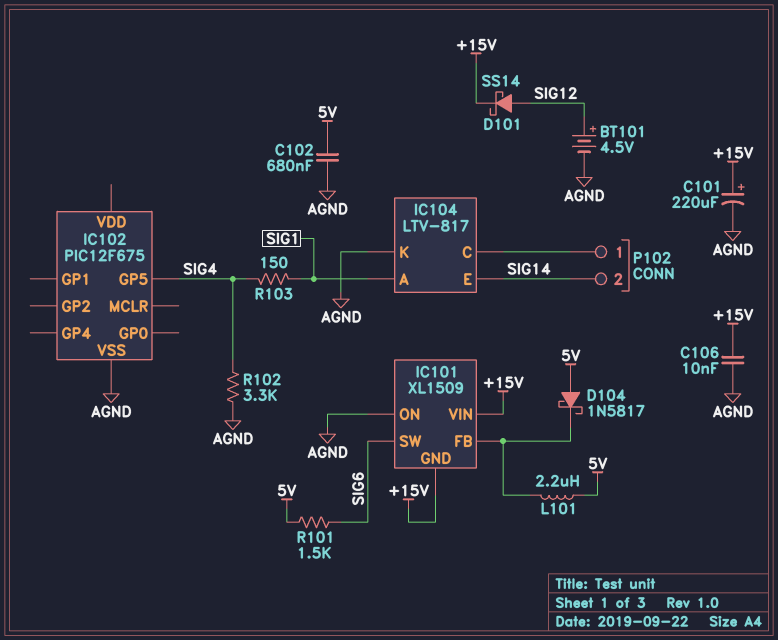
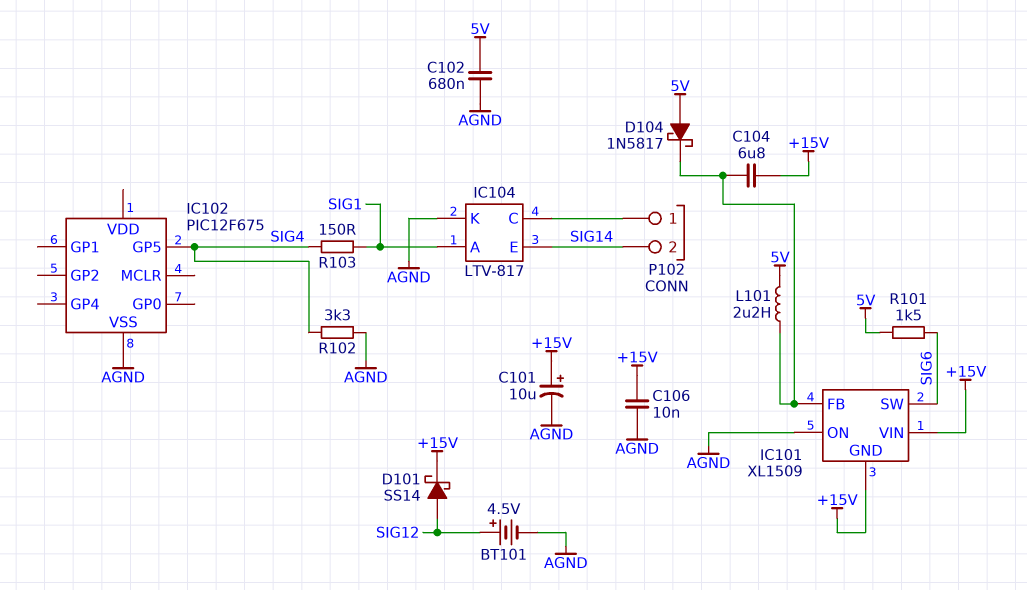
C101: 220uF (plus +15V, minus AGND) -> 10uF (plus +15V, minus AGND)
C104: none -> 6.8uF (+15V, IC101/FB)

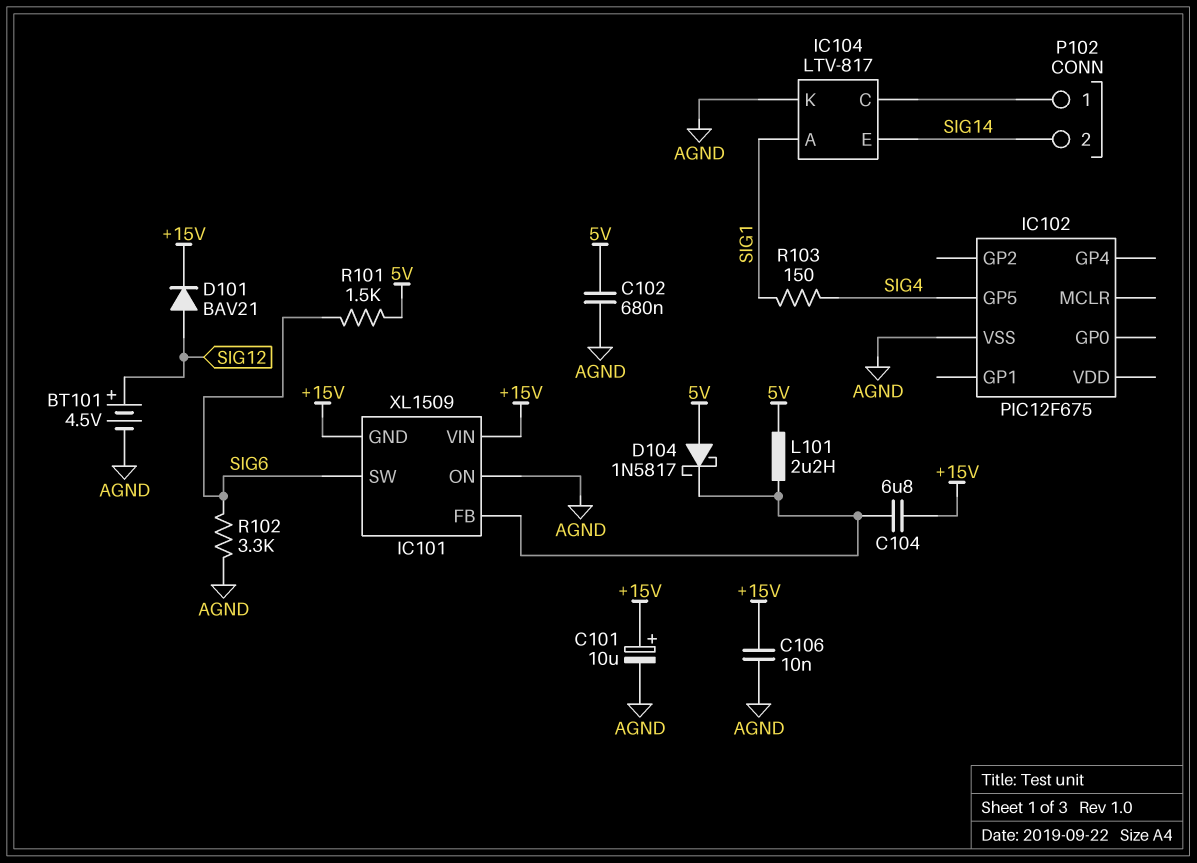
D101: schottky SS14 (A SIG12, K +15V) -> diode BAV21 (A SIG12, K +15V)
R102: 3.3k (AGND, SIG4) -> 3.3k (AGND, SIG6)

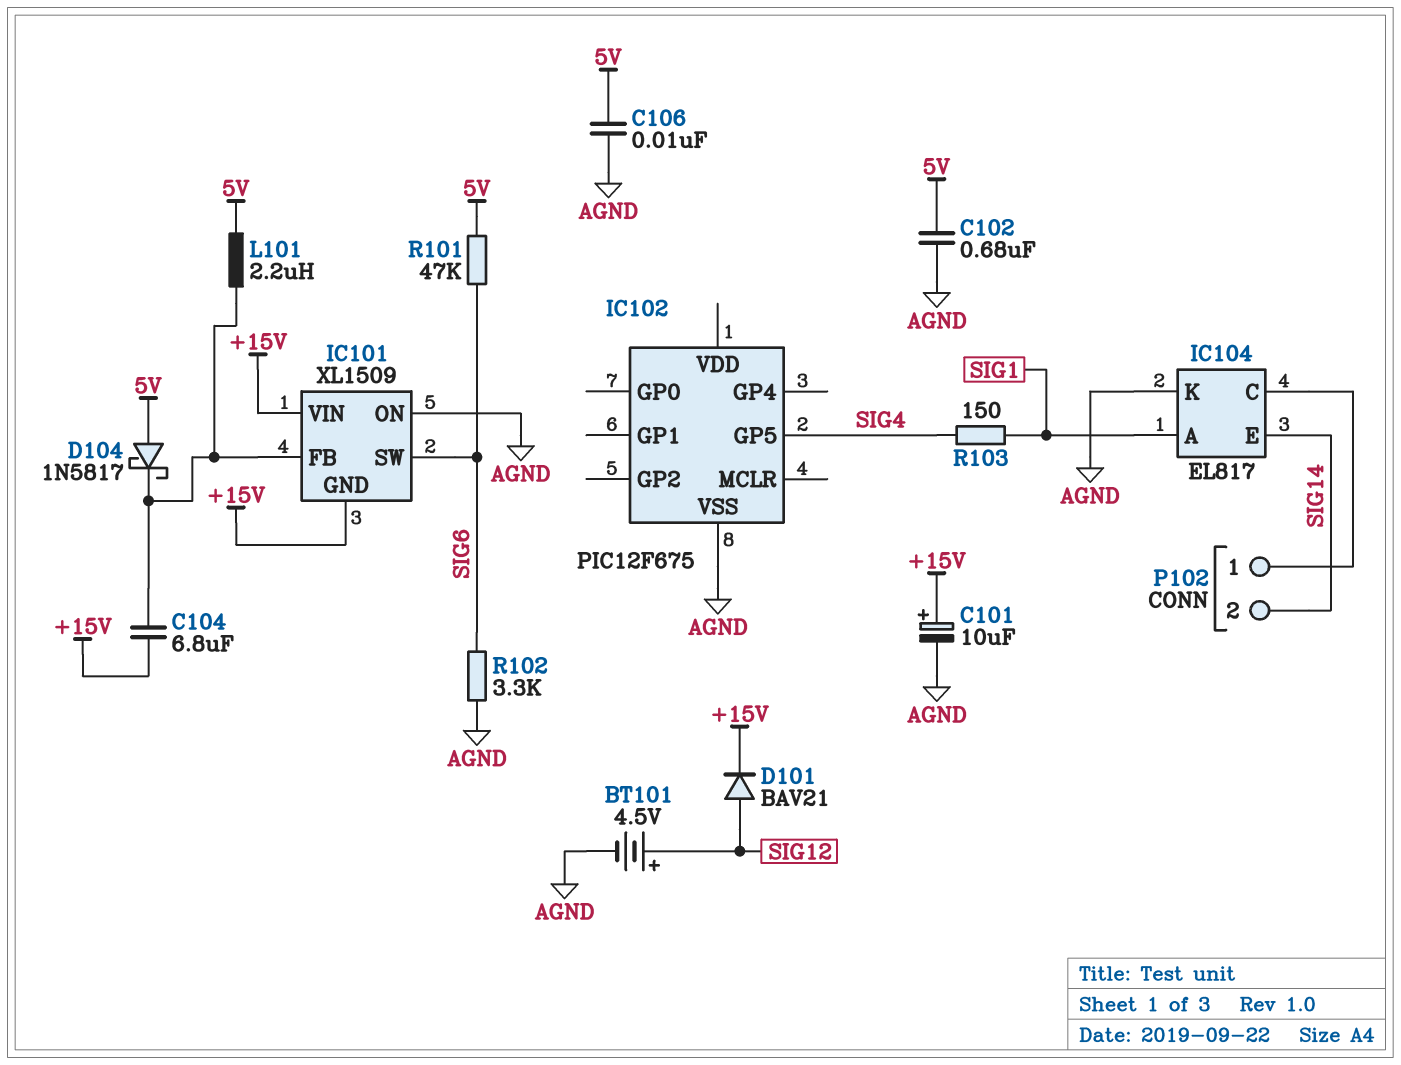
C106: 10nF (+15V, AGND) -> 10nF (5V, AGND)
IC104: LTV-817 -> EL817
R101: 1.5k (5V, SIG6) -> 47k (5V, SIG6)

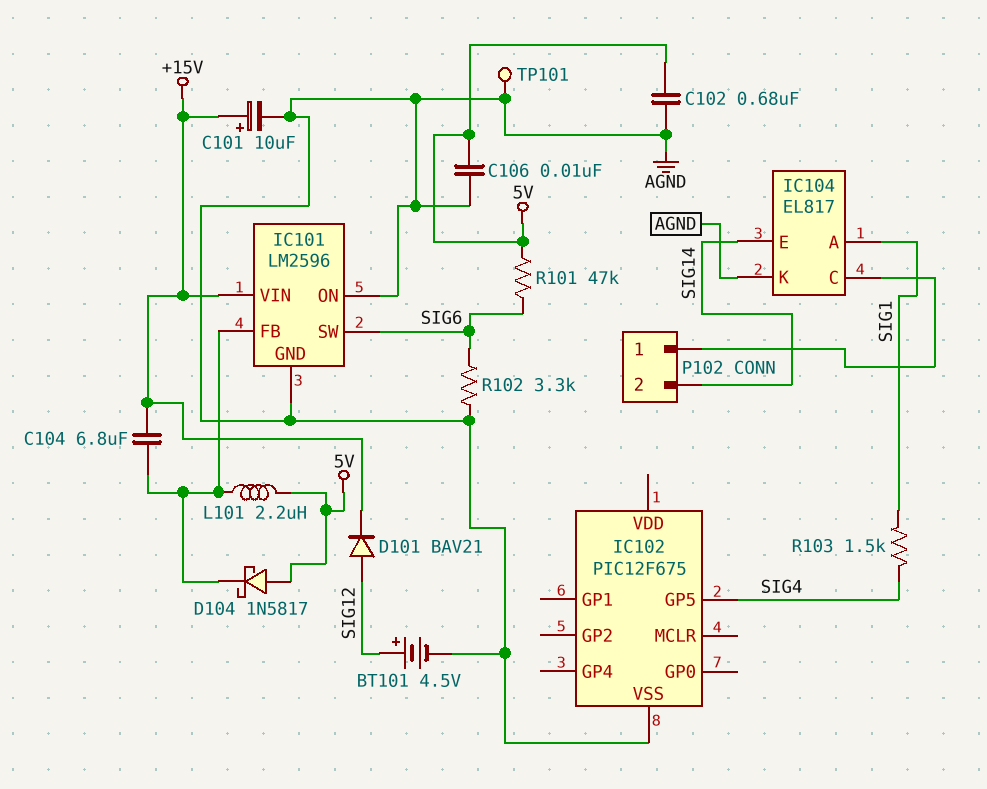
IC101: XL1509 -> LM2596
IC101 pin GND: +15V -> AGND
R103: 150 (SIG1, SIG4) -> 1.5k (SIG1, SIG4)
TP101: none -> test point (AGND)

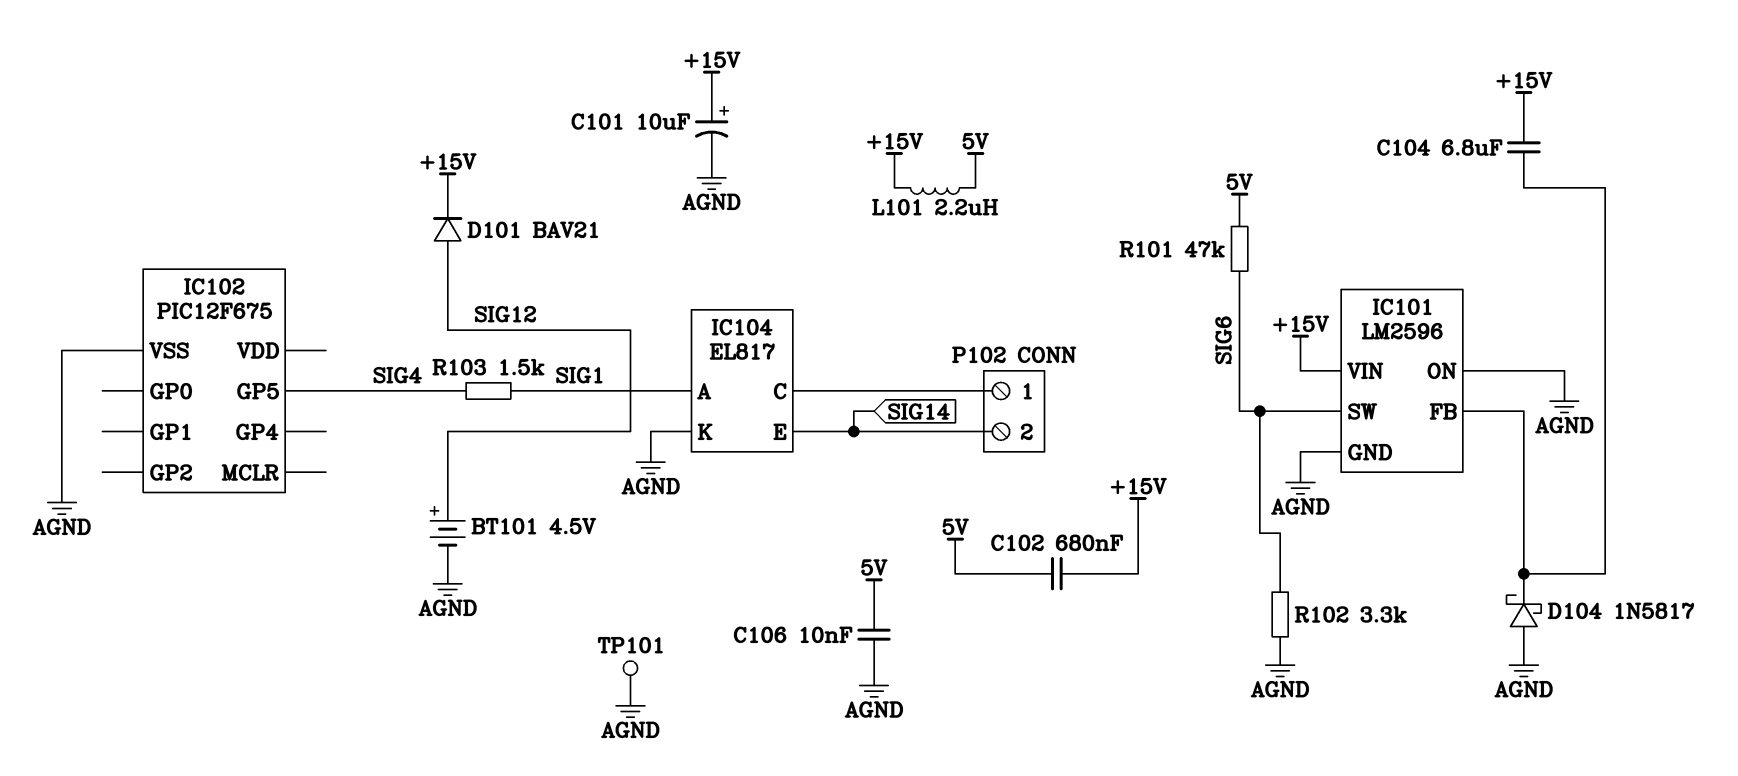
C102: 680nF (5V, AGND) -> 680nF (+15V, 5V)
D104: schottky 1N5817 (A 5V, K IC101/FB) -> schottky 1N5817 (A AGND, K IC101/FB)
L101: 2.2uH (5V, IC101/FB) -> 2.2uH (+15V, 5V)

